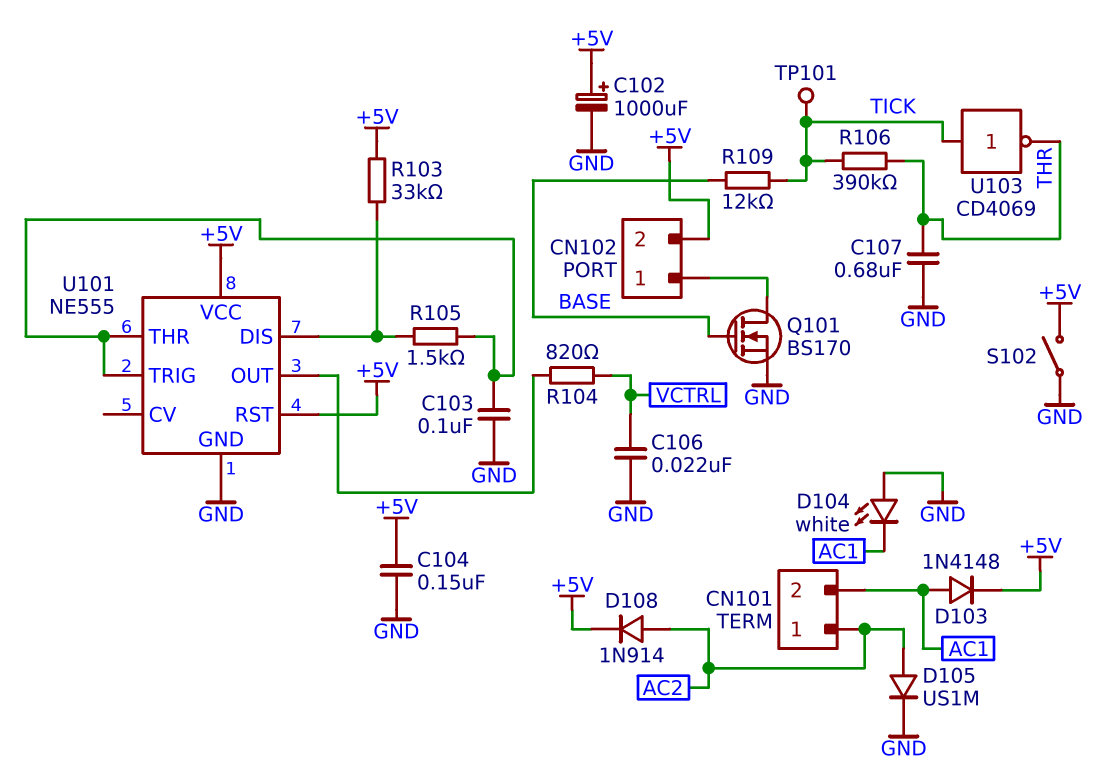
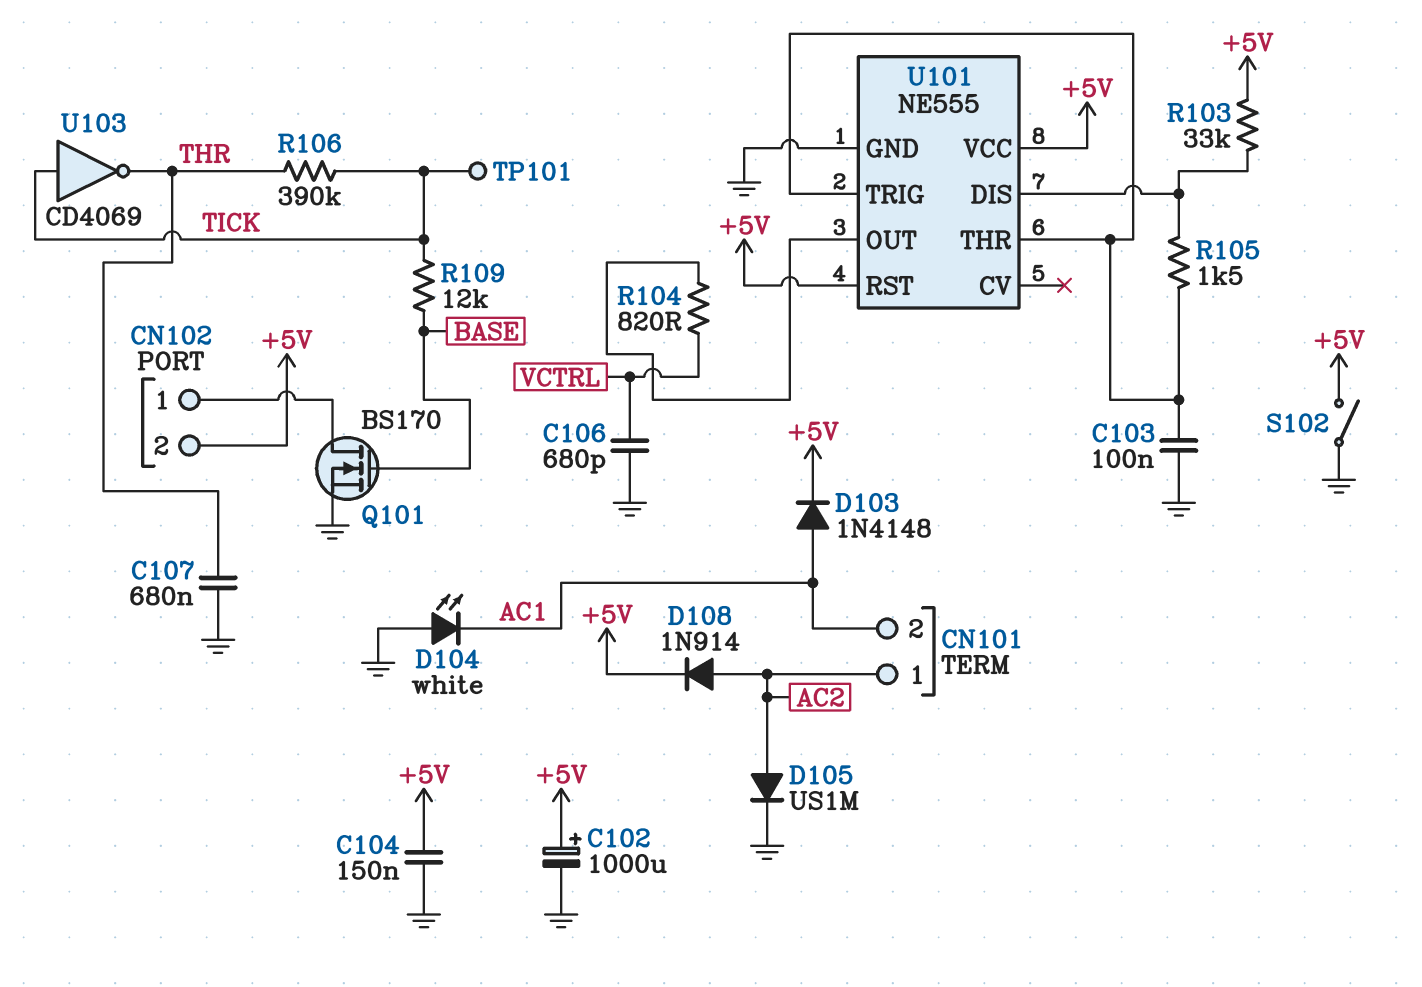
C106: 22nF (GND, VCTRL) -> 680pF (GND, VCTRL)

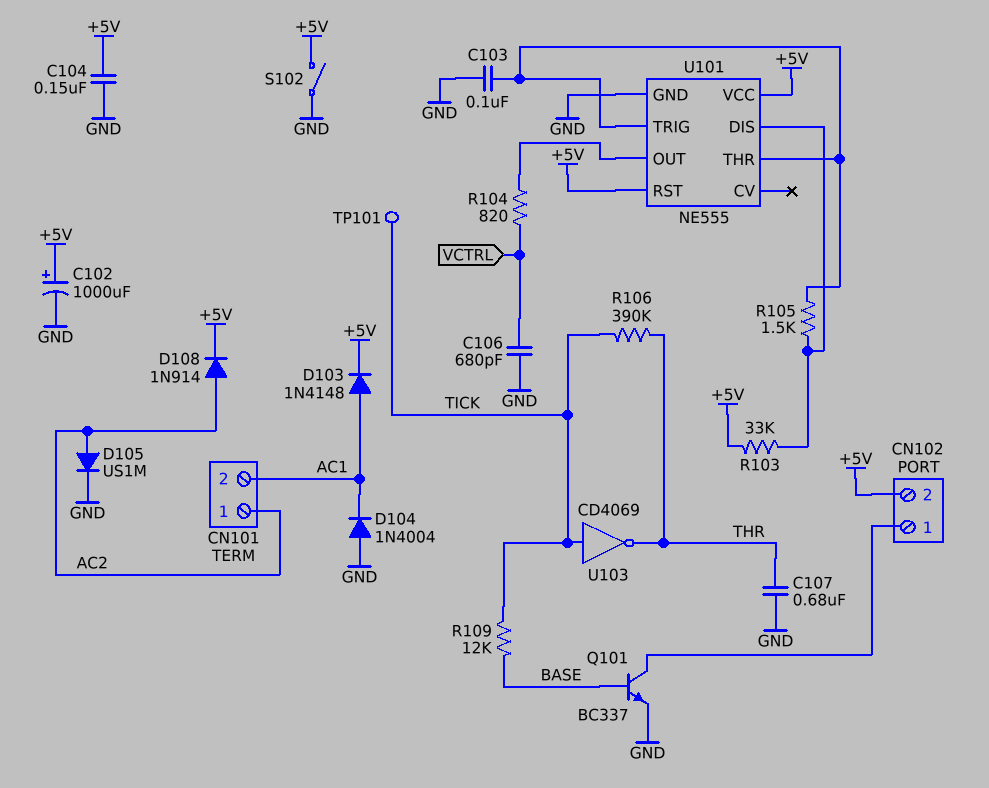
D104: LED white (A GND, K AC1) -> diode 1N4004 (A GND, K AC1)
Q101: NMOS BS170 (G BASE, D CN102/1, S GND) -> NPN BC337 (B BASE, C CN102/1, E GND)

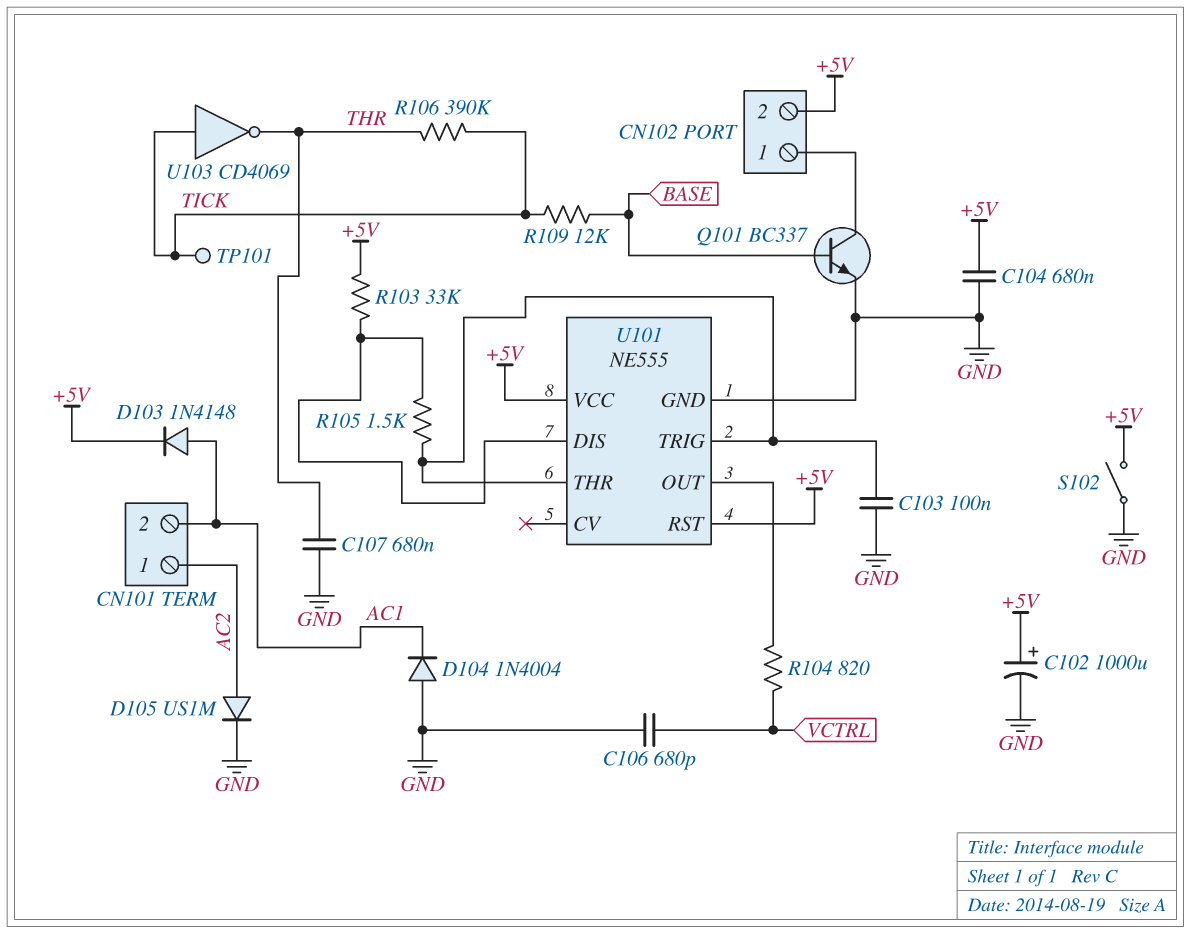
C104: 150nF (+5V, GND) -> 680nF (+5V, GND)
D108: diode 1N914 (A AC2, K +5V) -> none

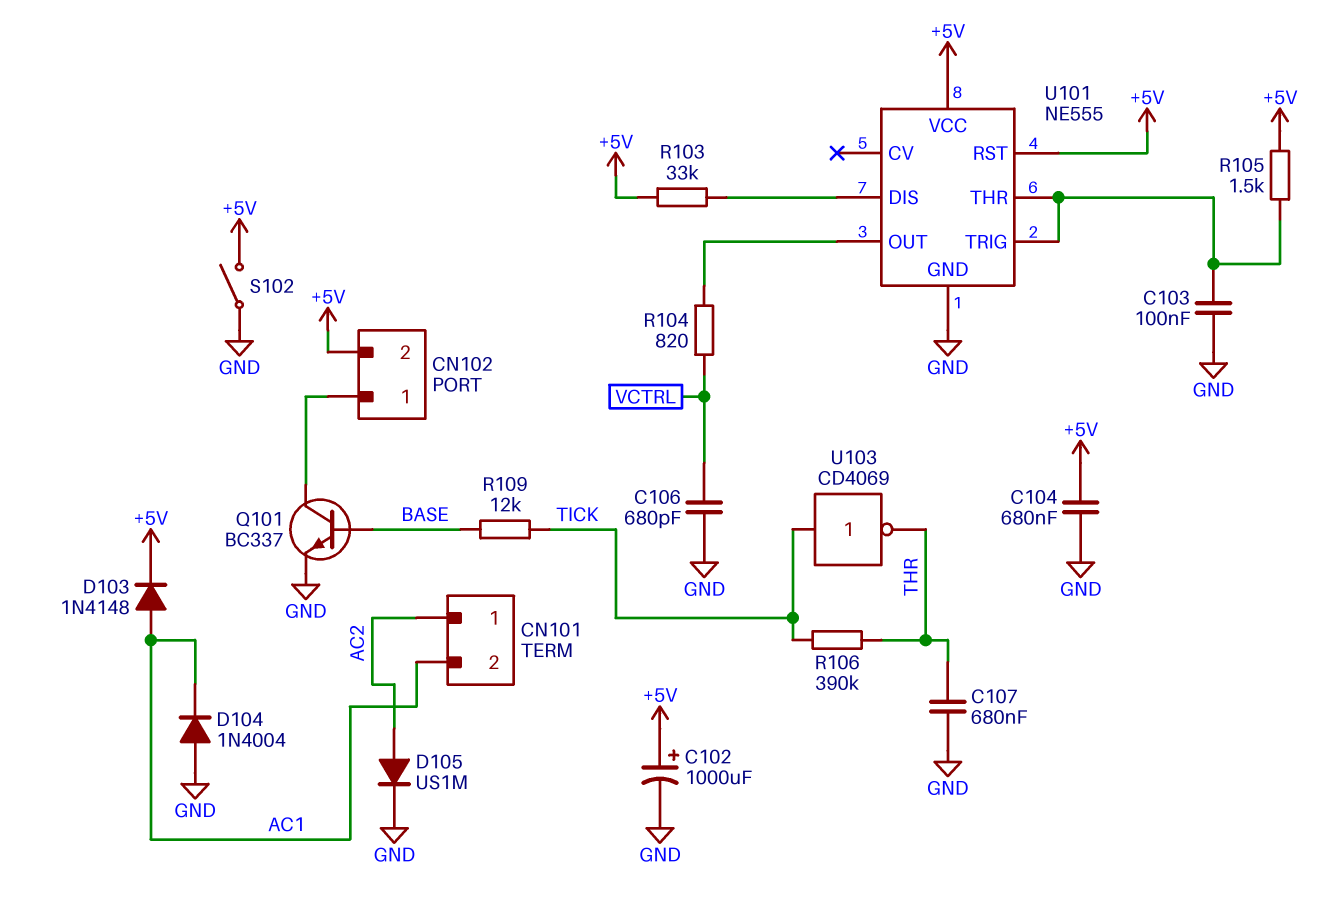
R105: 1.5k (U101/DIS, U101/THR) -> 1.5k (+5V, U101/THR)
TP101: test point (TICK) -> none

